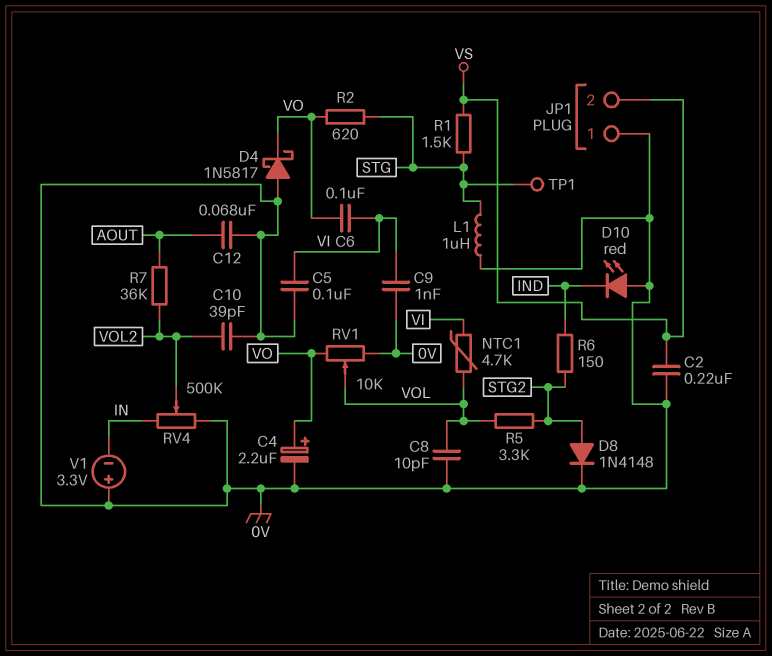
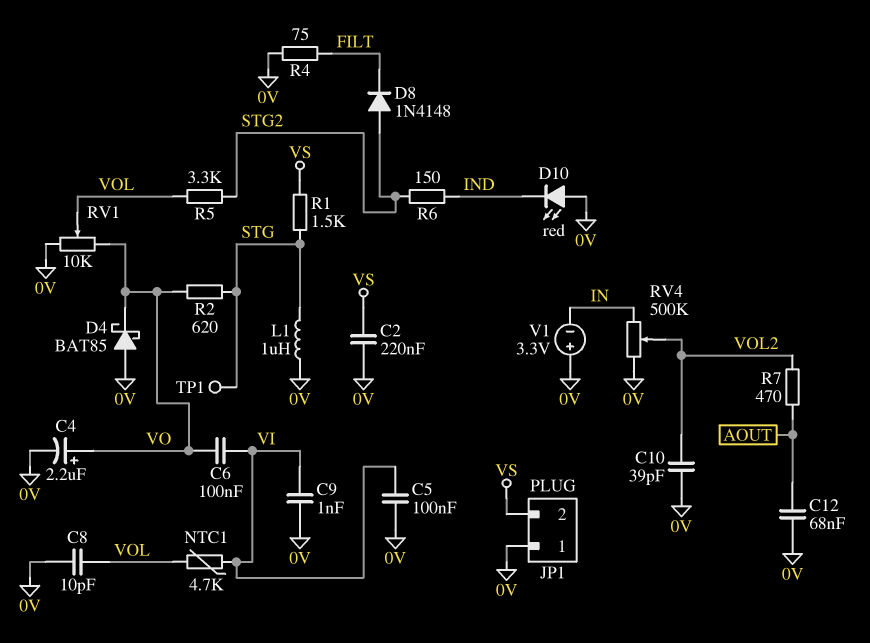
D4: schottky 1N5817 (A 0V, K VO) -> schottky BAT85 (A 0V, K VO)
D8: diode 1N4148 (A STG2, K 0V) -> diode 1N4148 (A STG2, K FILT)
R4: none -> 75 (0V, FILT)
R7: 36k (AOUT, VOL2) -> 470 (AOUT, VOL2)

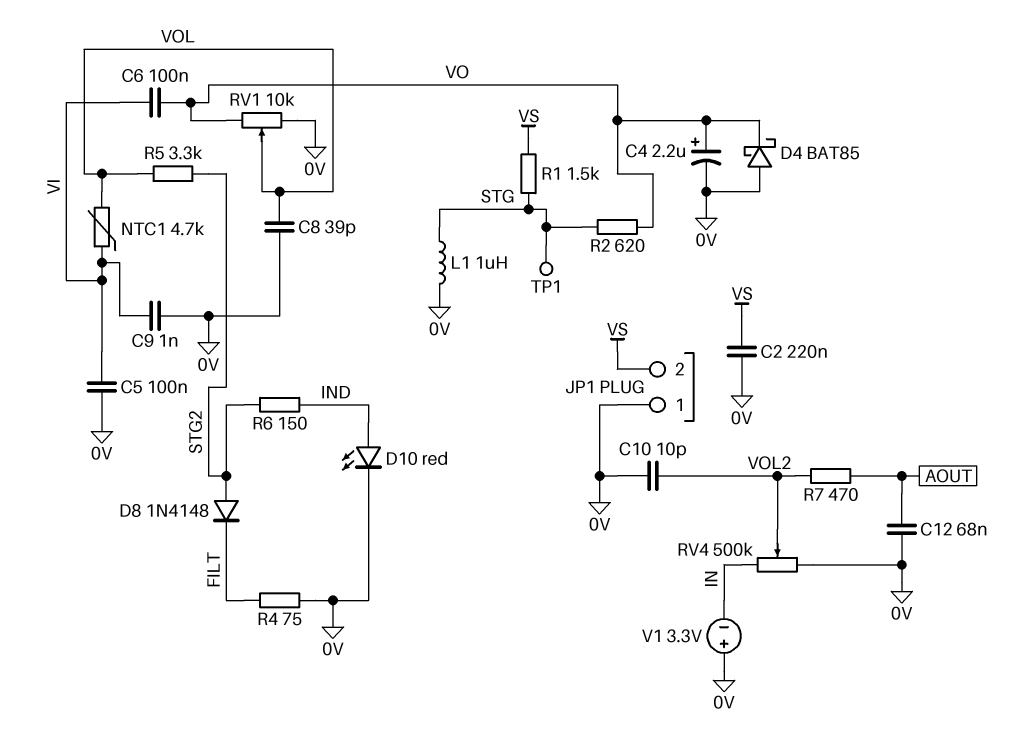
C8: 10pF (0V, VOL) -> 39pF (0V, VOL)
C10: 39pF (0V, VOL2) -> 10pF (0V, VOL2)
D10: LED red (A 0V, K IND) -> LED red (A IND, K 0V)

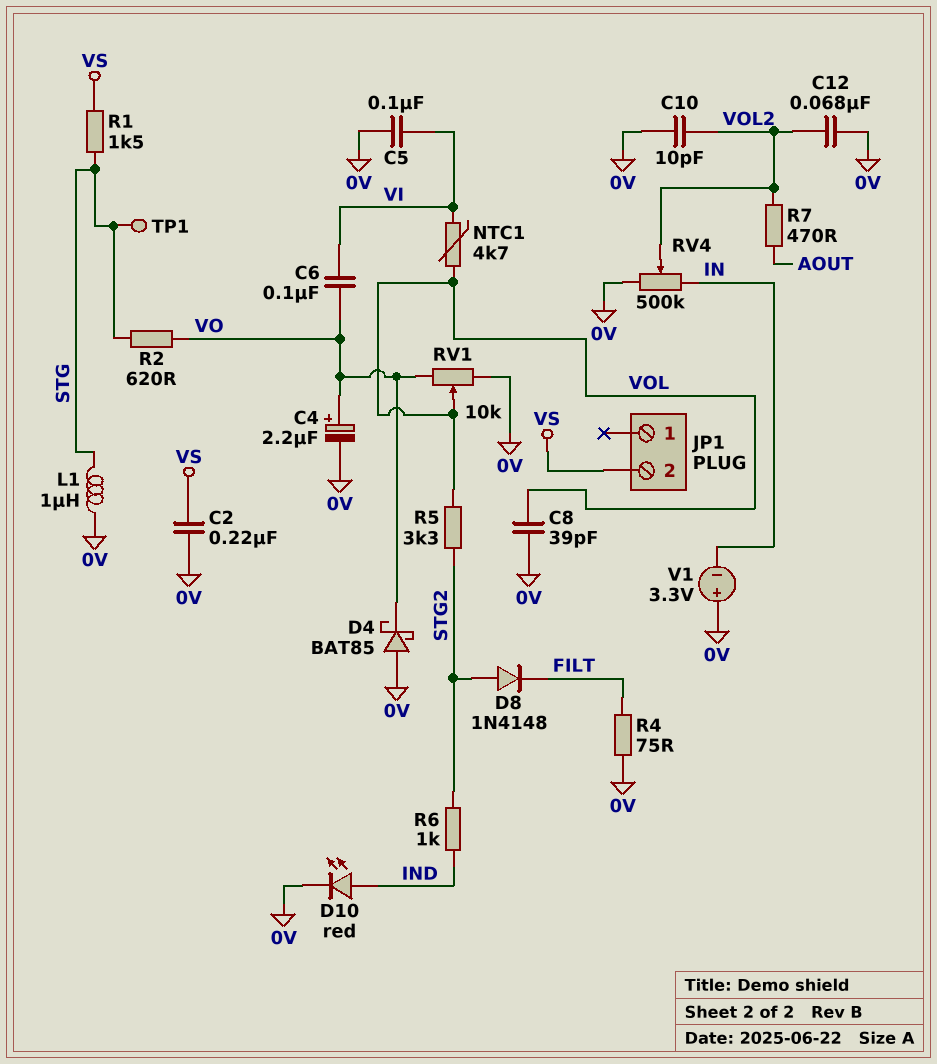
C9: 1nF (0V, VI) -> none
C12: 68nF (0V, AOUT) -> 68nF (0V, VOL2)
JP1 pin 1: 0V -> none
R6: 150 (IND, STG2) -> 1k (IND, STG2)

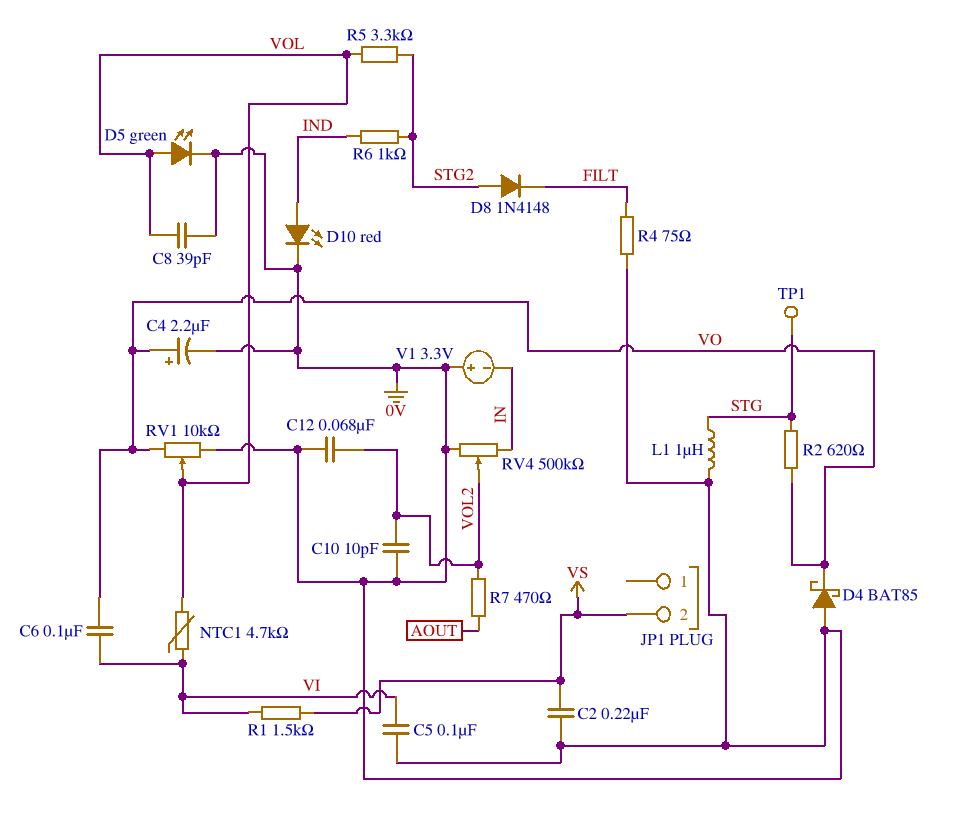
D5: none -> LED green (A VOL, K 0V)
R1: 1.5k (STG, VS) -> 1.5k (VI, VS)

